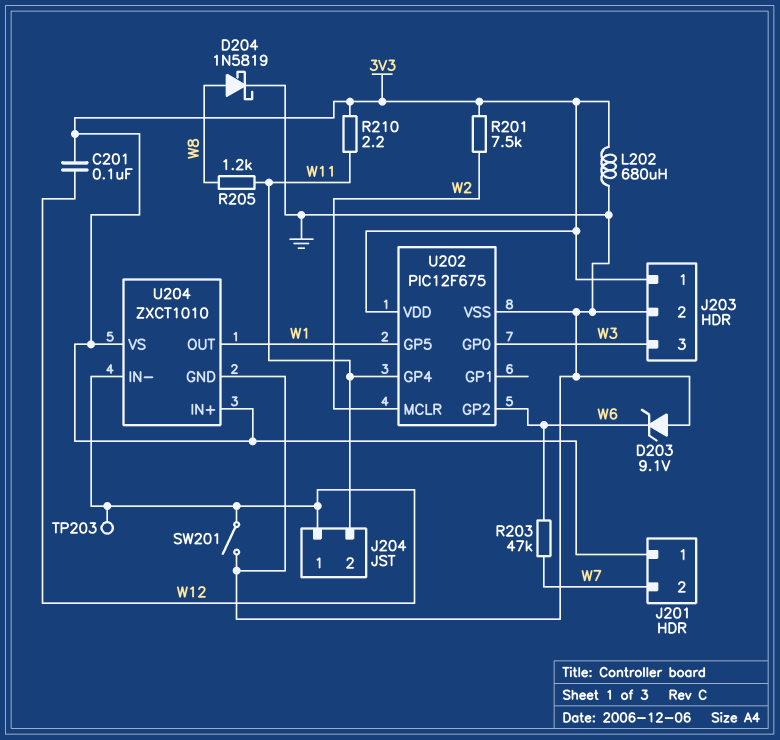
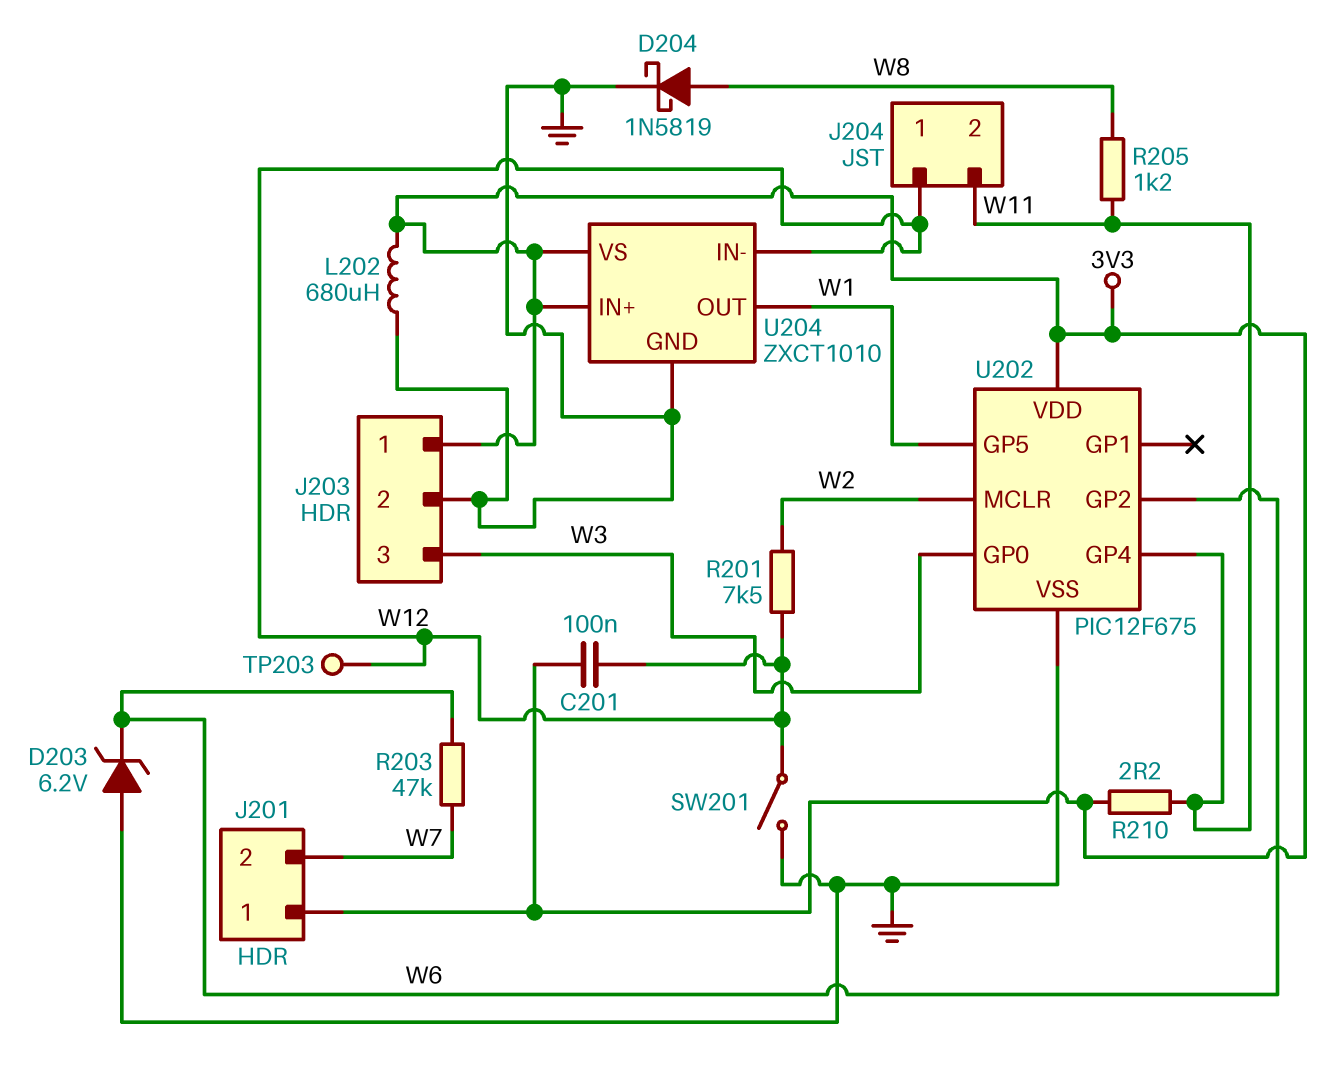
D203: zener 9.1V (A GND, K W6) -> zener 6.2V (A GND, K W6)
R201: 7.5k (3V3, W2) -> 7.5k (W2, W12)

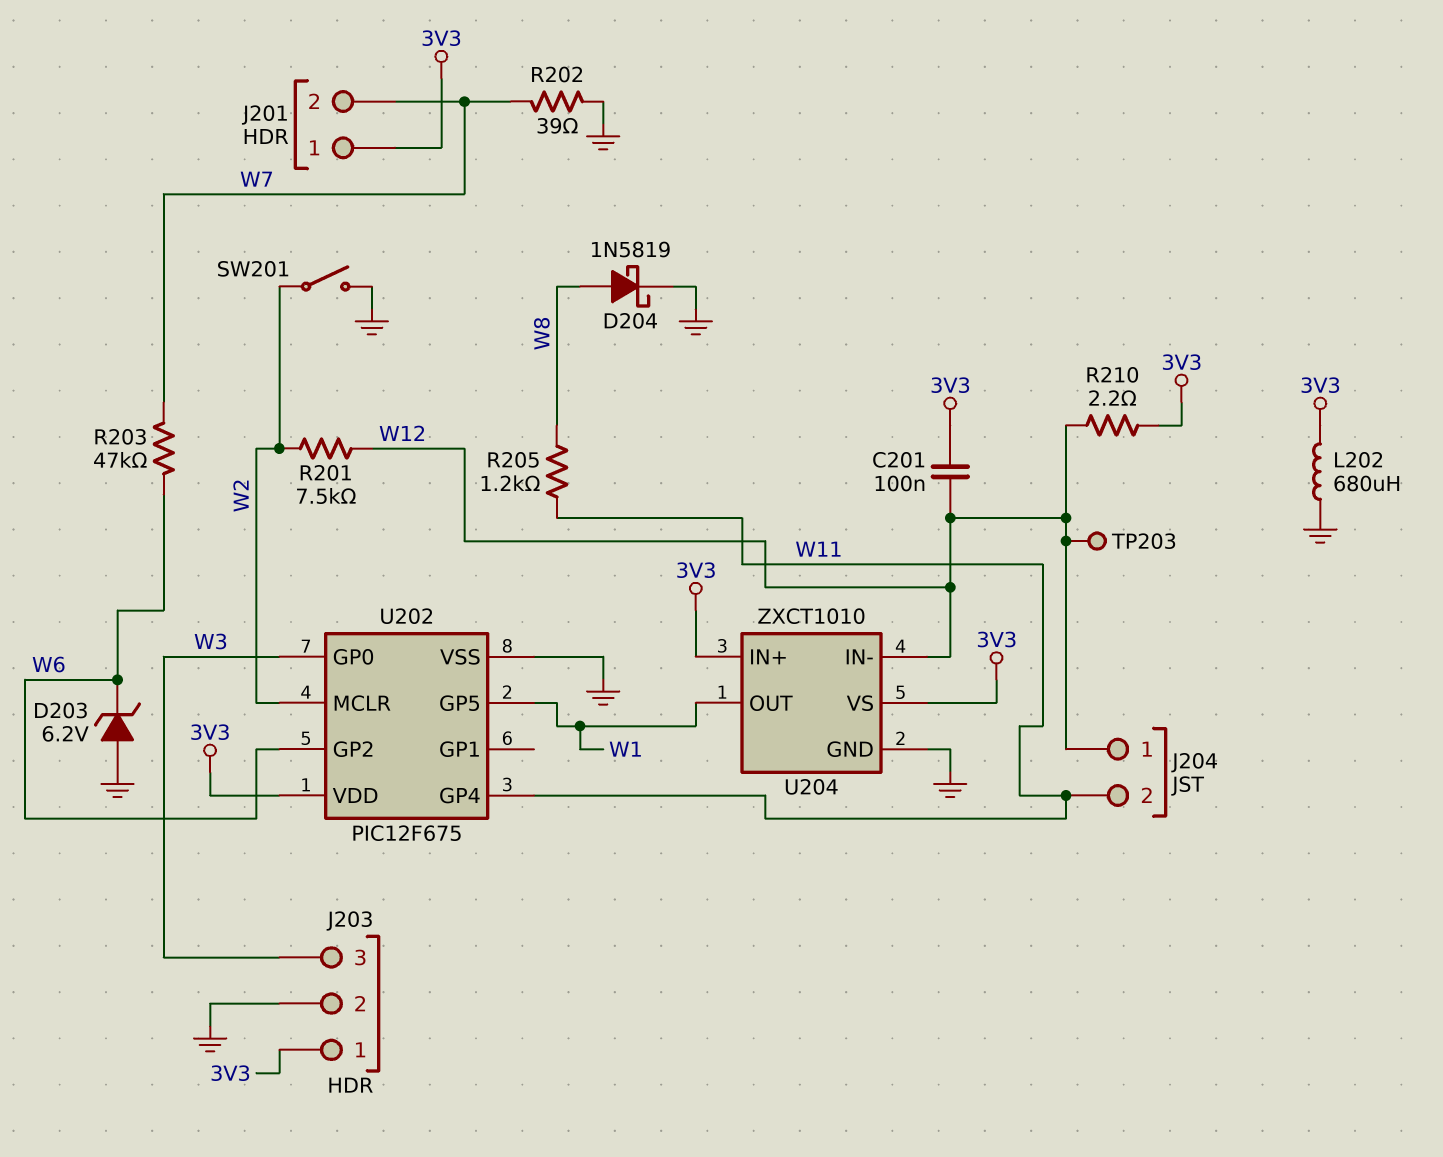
R202: none -> 39 (GND, W7)
R210: 2.2 (3V3, W11) -> 2.2 (3V3, W12)
SW201: switch (GND, W12) -> switch (GND, W2)

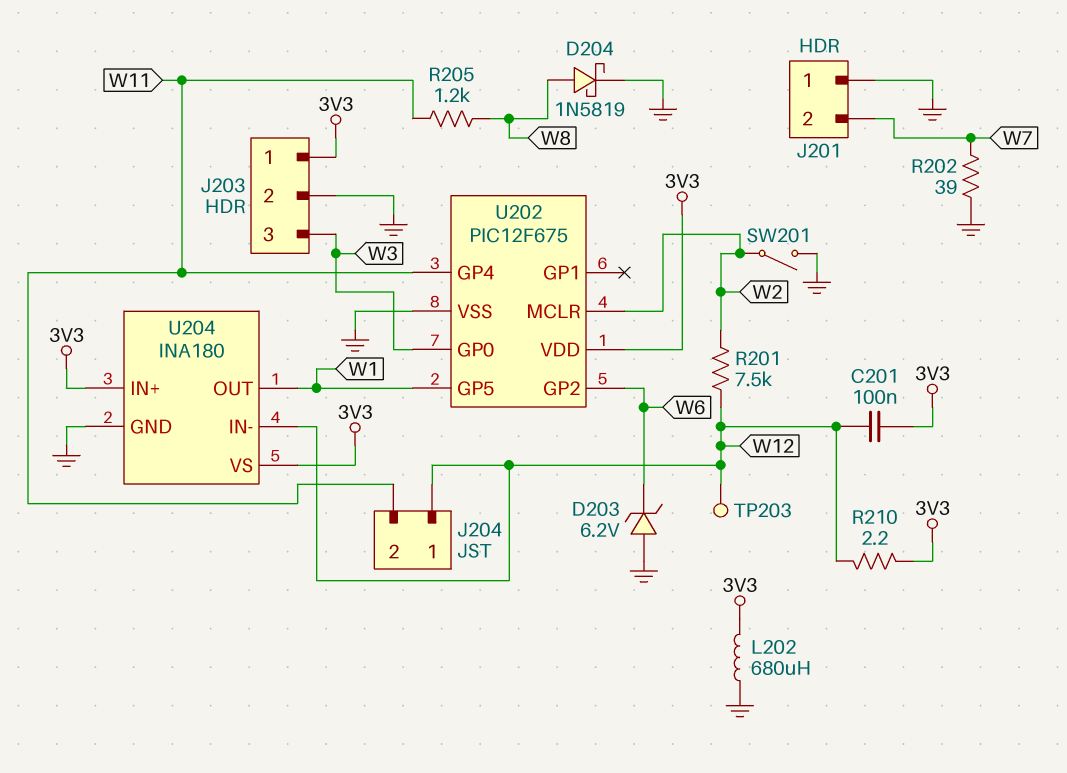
J201 pin 1: 3V3 -> GND
R203: 47k (W6, W7) -> none
U204: ZXCT1010 -> INA180

